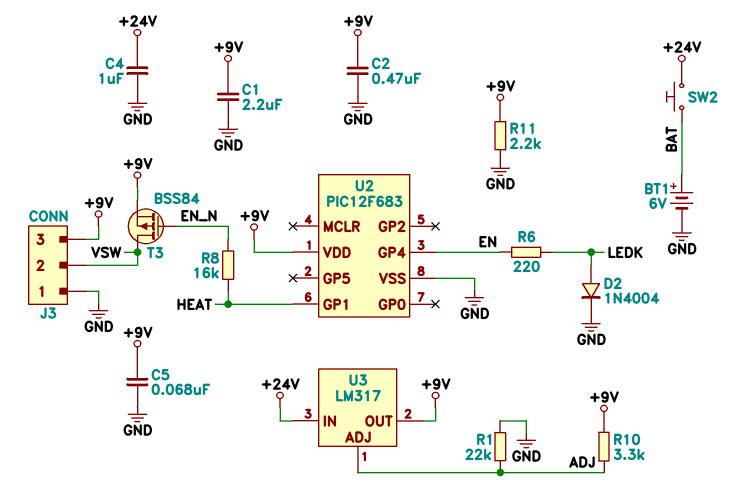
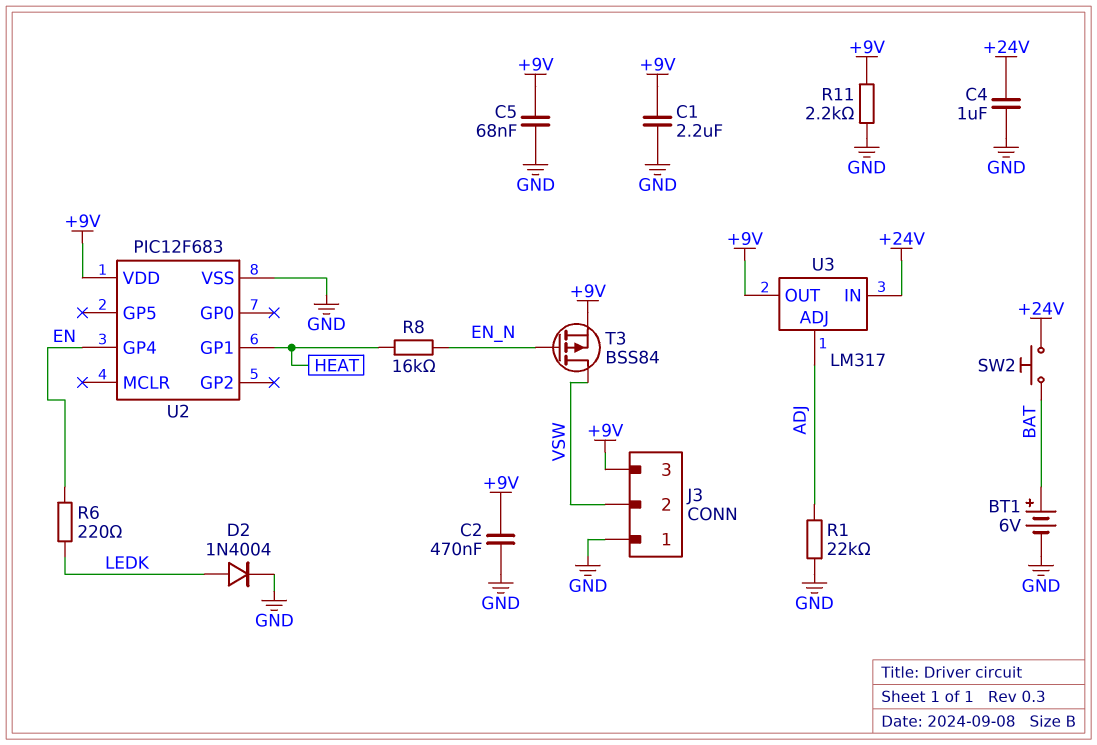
R10: 3.3k (+9V, ADJ) -> none

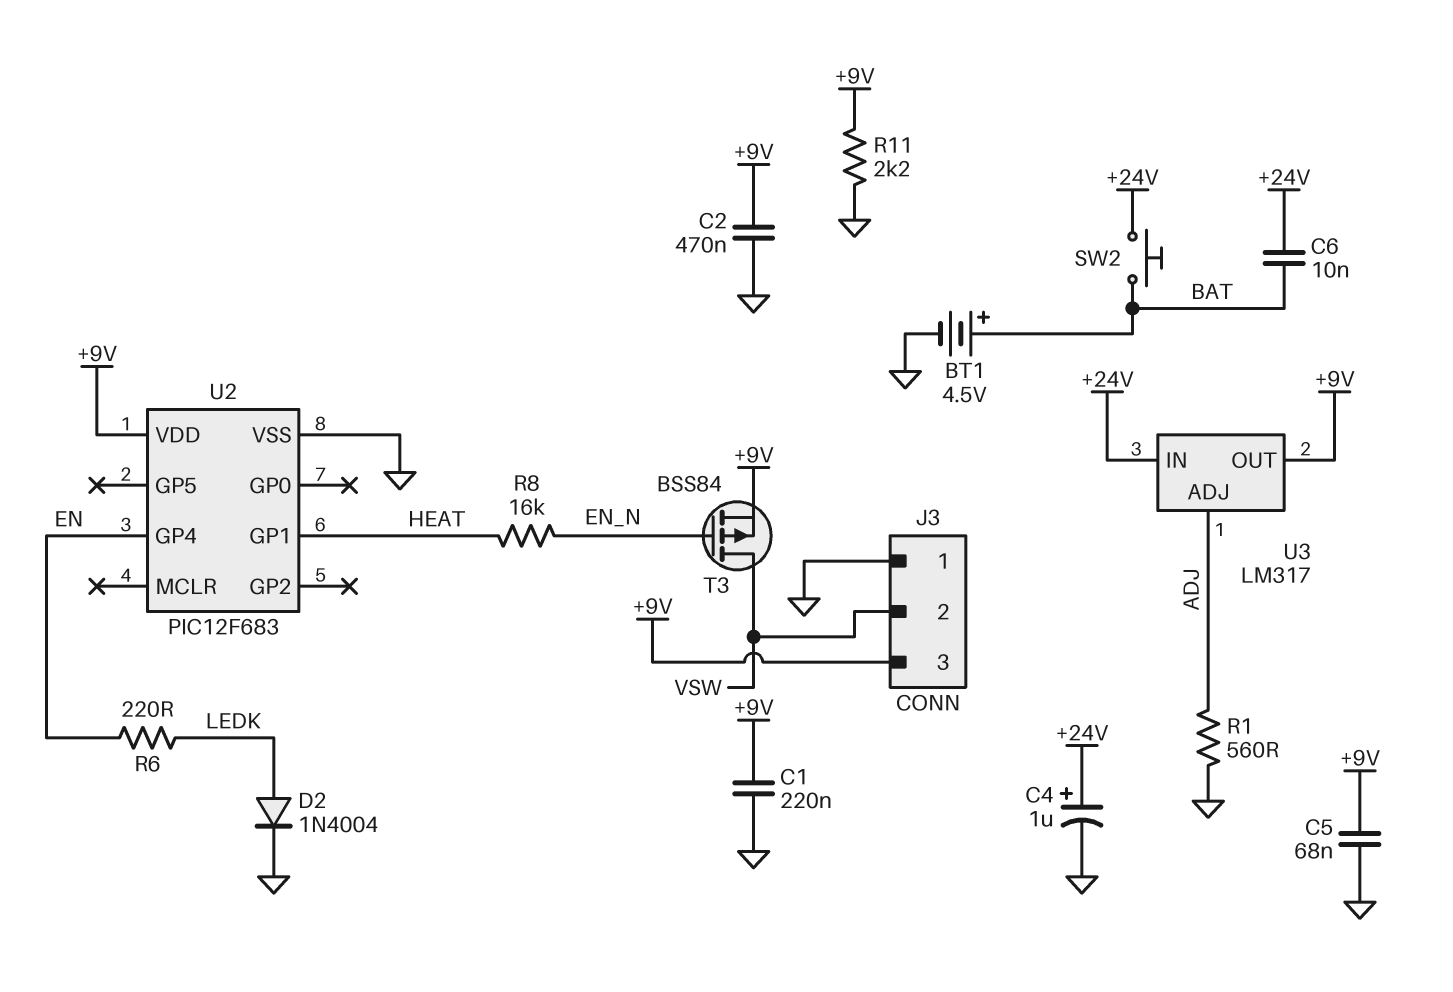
BT1: 6V (plus BAT, minus GND) -> 4.5V (plus BAT, minus GND)
C1: 2.2uF (+9V, GND) -> 220nF (+9V, GND)
C4: 1uF (+24V, GND) -> 1uF (plus +24V, minus GND)
C6: none -> 10nF (+24V, BAT)
R1: 22k (ADJ, GND) -> 560 (ADJ, GND)

